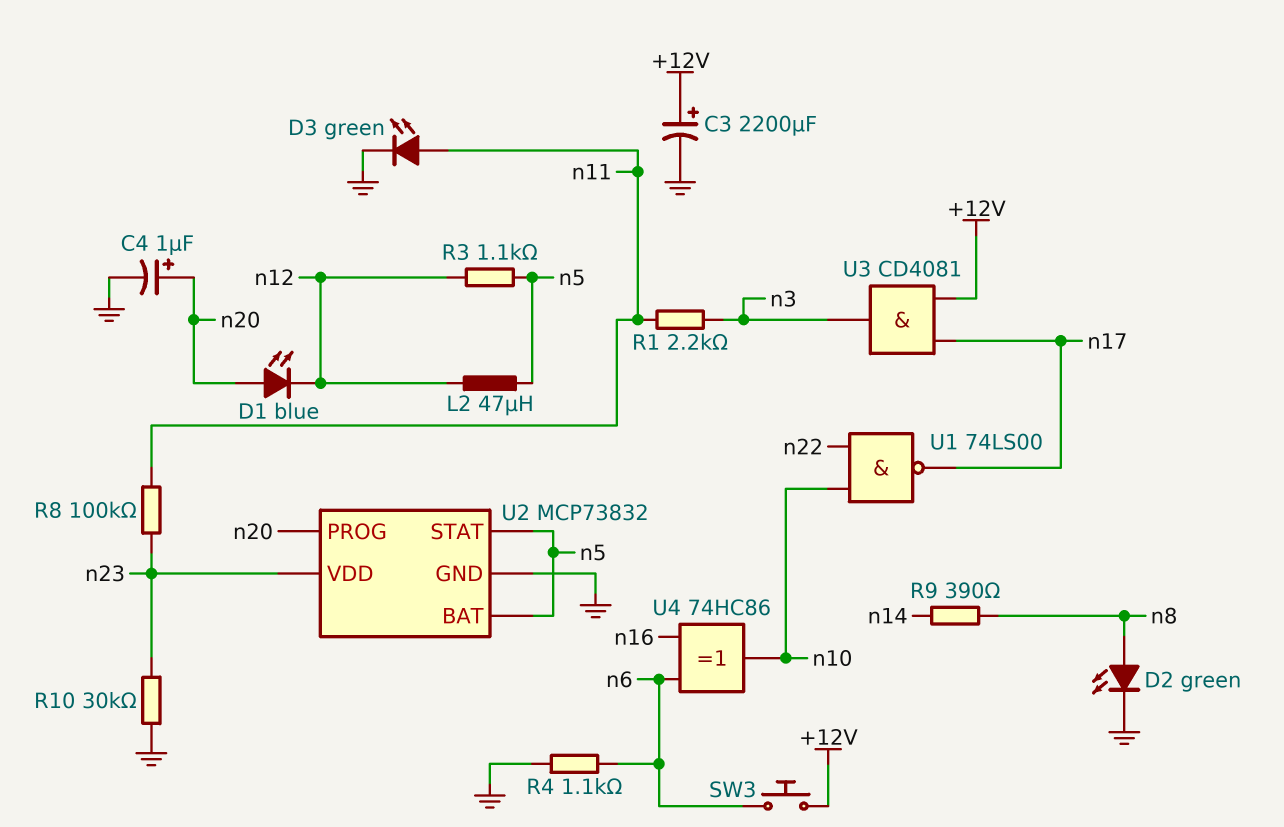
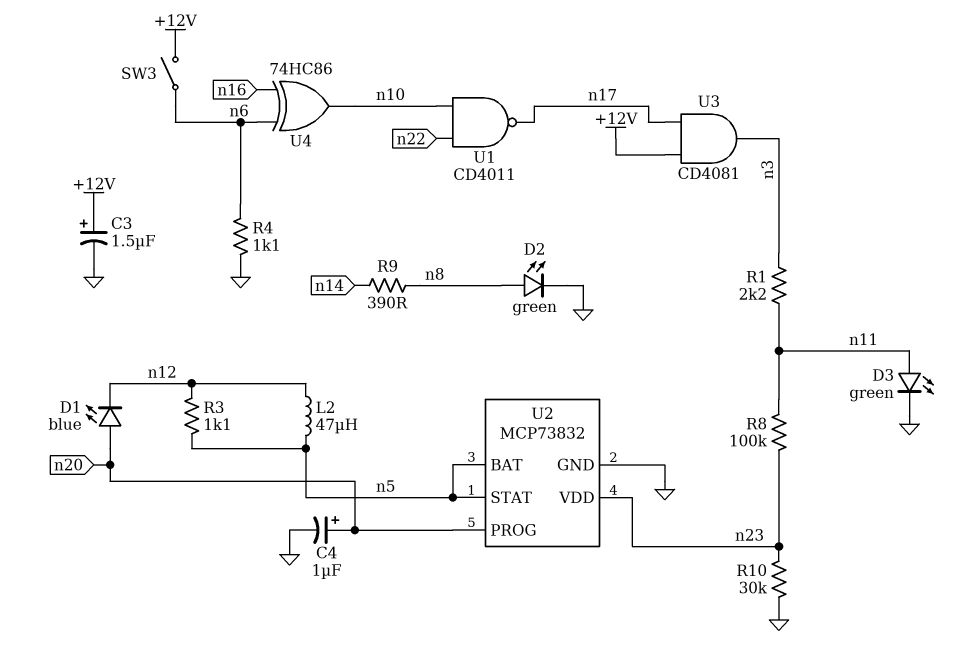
C3: 2200uF (plus +12V, minus GND) -> 1.5uF (plus +12V, minus GND)
SW3: button (+12V, n6) -> switch (+12V, n6)
U1: NAND 74LS00 (in n10, in n22, out n17) -> NAND CD4011 (in n10, in n22, out n17)

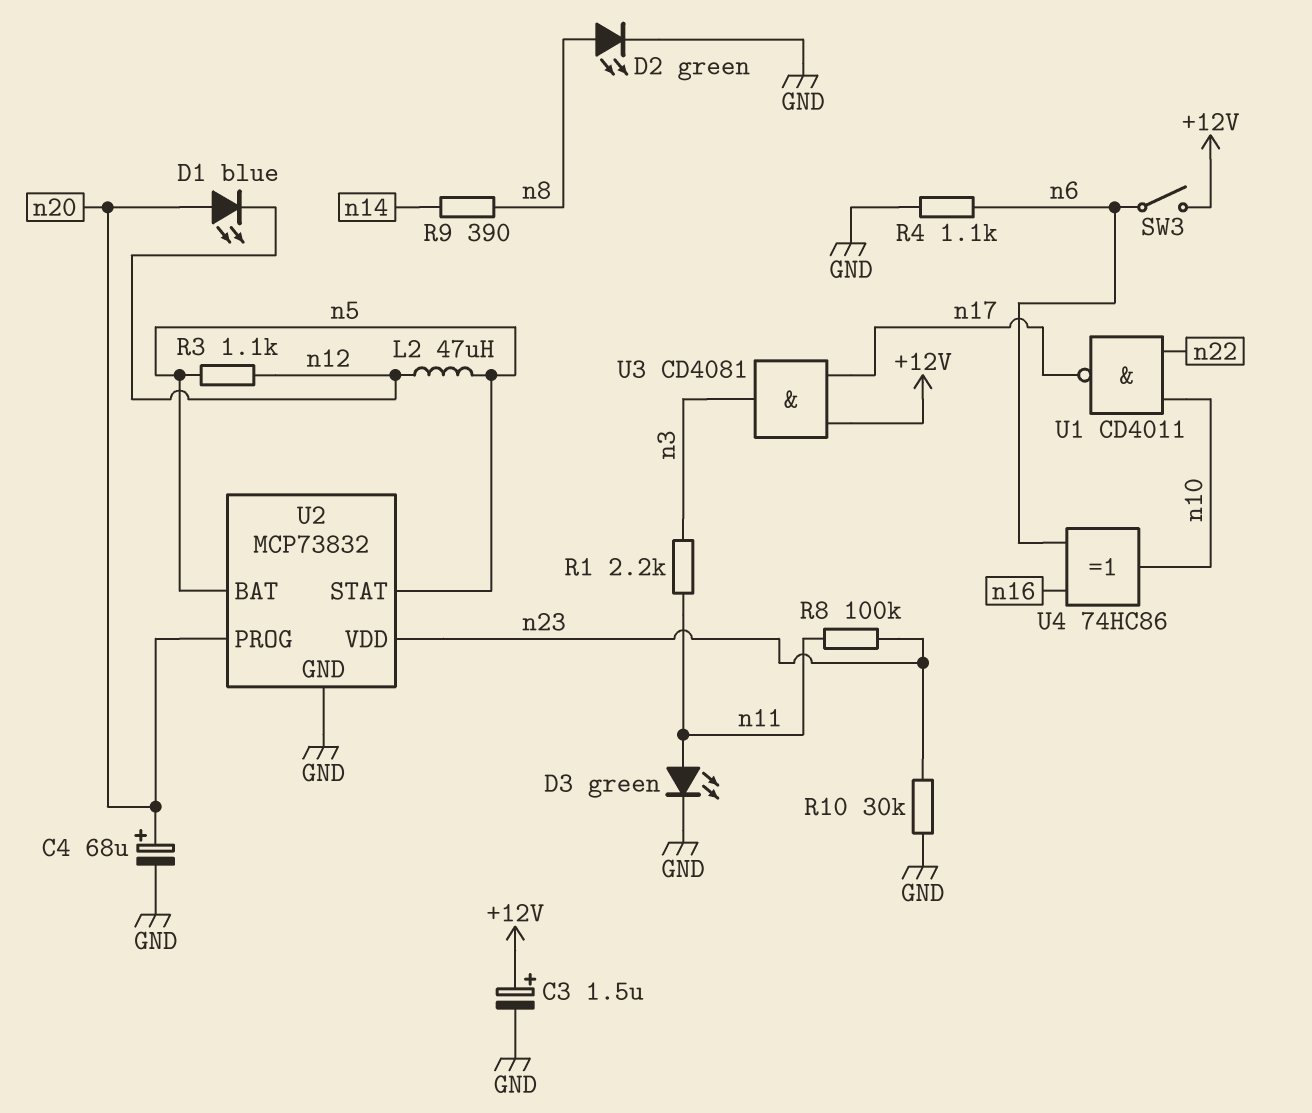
C4: 1uF (plus n20, minus GND) -> 68uF (plus n20, minus GND)

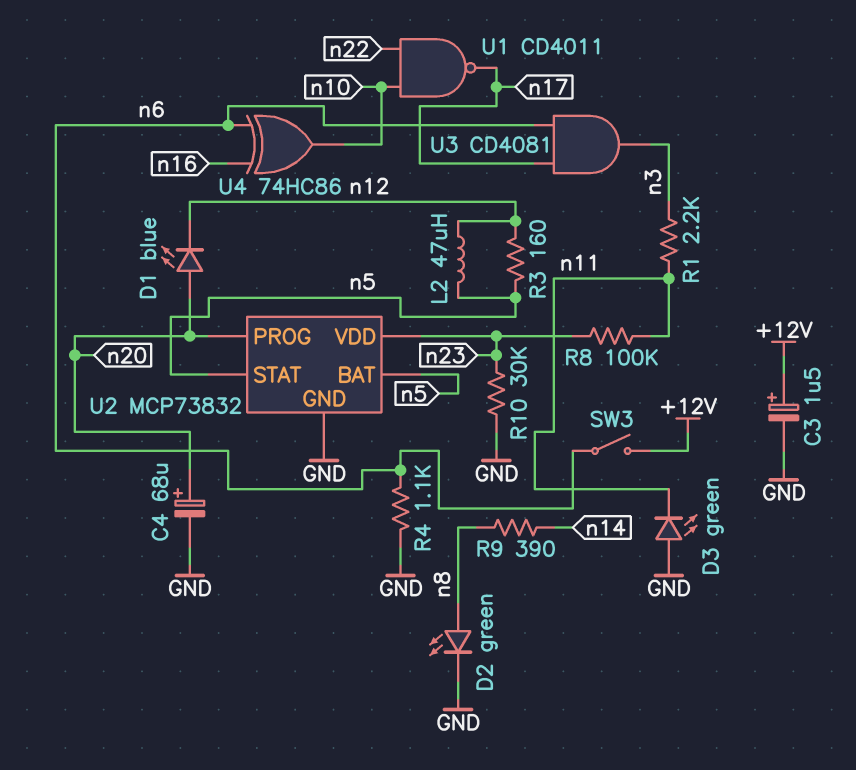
D3: LED green (A n11, K GND) -> LED green (A GND, K n11)
R3: 1.1k (n5, n12) -> 160 (n5, n12)
U3: AND CD4081 (in +12V, in n17, out n3) -> AND CD4081 (in n6, in n17, out n3)

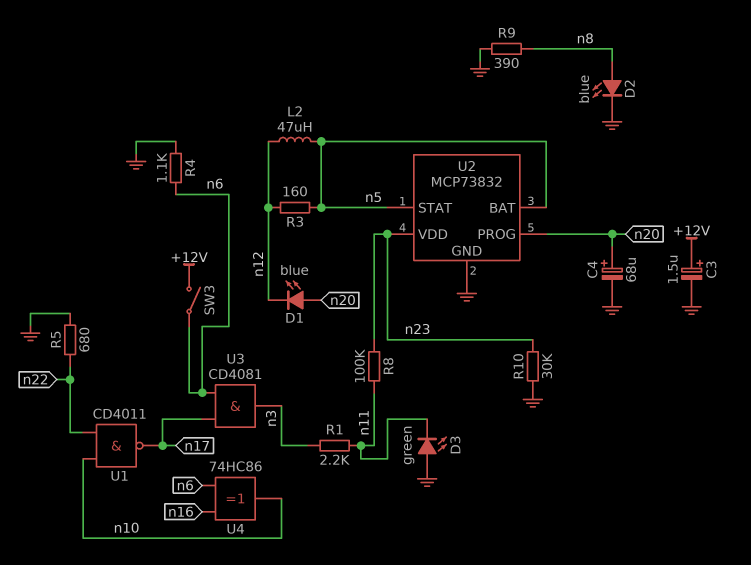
D2: LED green (A n8, K GND) -> LED blue (A n8, K GND)
R5: none -> 680 (GND, n22)
R9: 390 (n8, n14) -> 390 (GND, n8)

